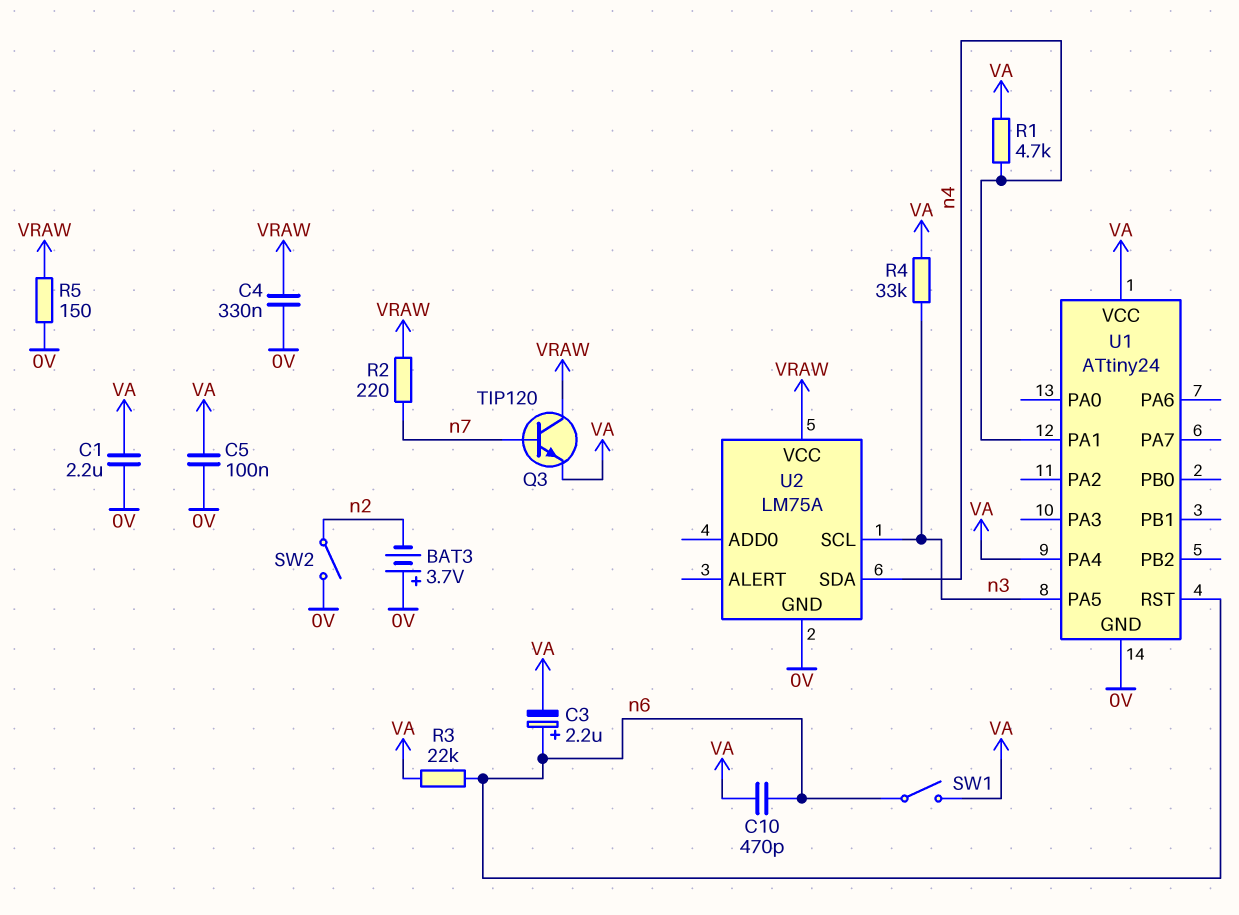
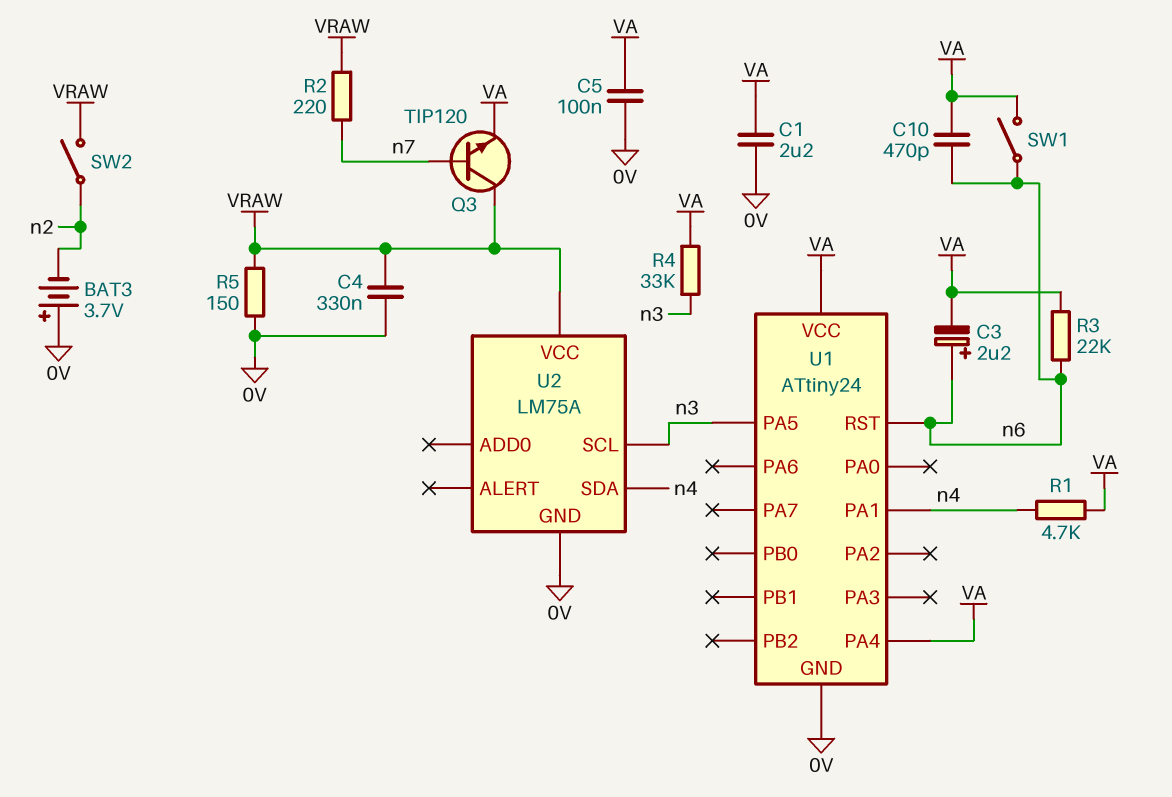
SW2: switch (0V, n2) -> switch (VRAW, n2)

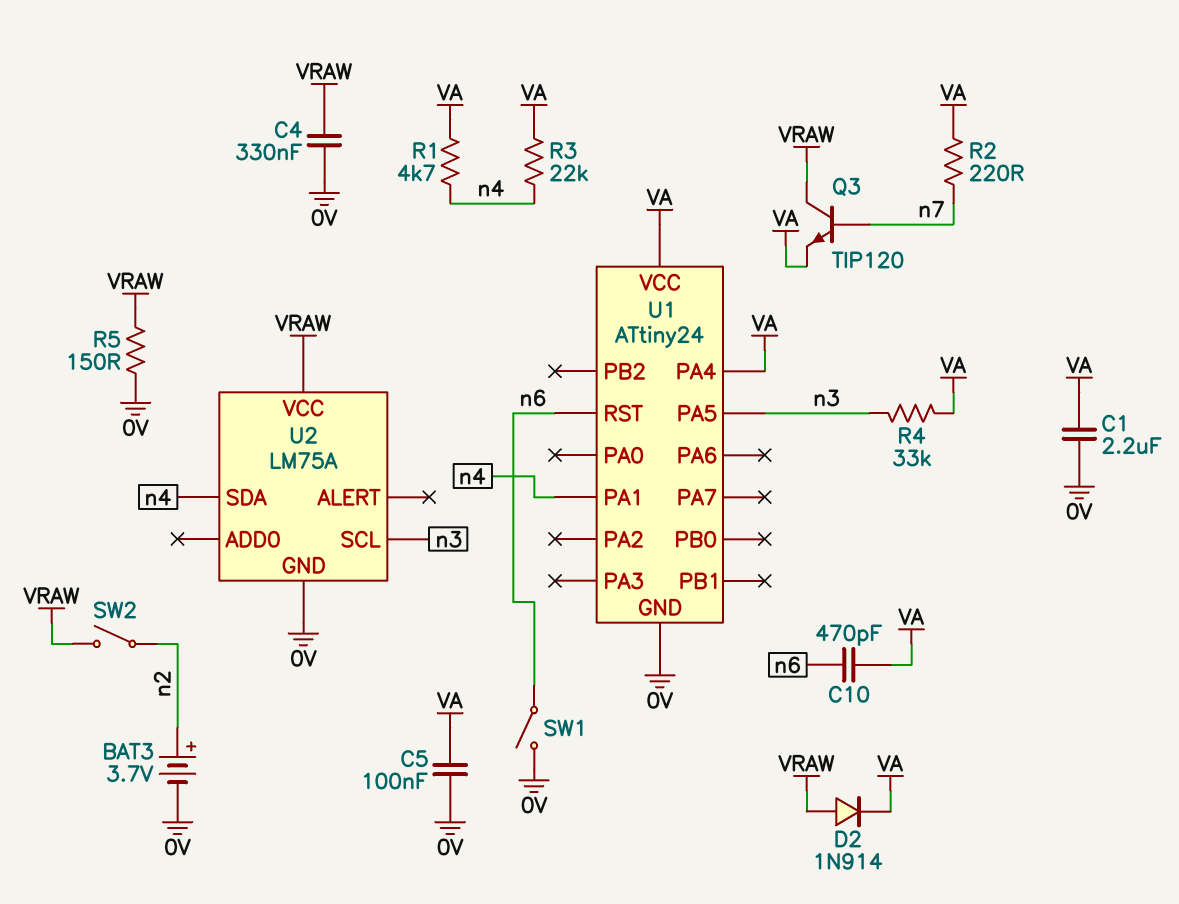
BAT3: 3.7V (plus 0V, minus n2) -> 3.7V (plus n2, minus 0V)
C3: 2.2uF (plus n6, minus VA) -> none
D2: none -> diode 1N914 (A VRAW, K VA)
R2: 220 (VRAW, n7) -> 220 (VA, n7)
R3: 22k (VA, n6) -> 22k (VA, n4)
SW1: switch (VA, n6) -> switch (0V, n6)

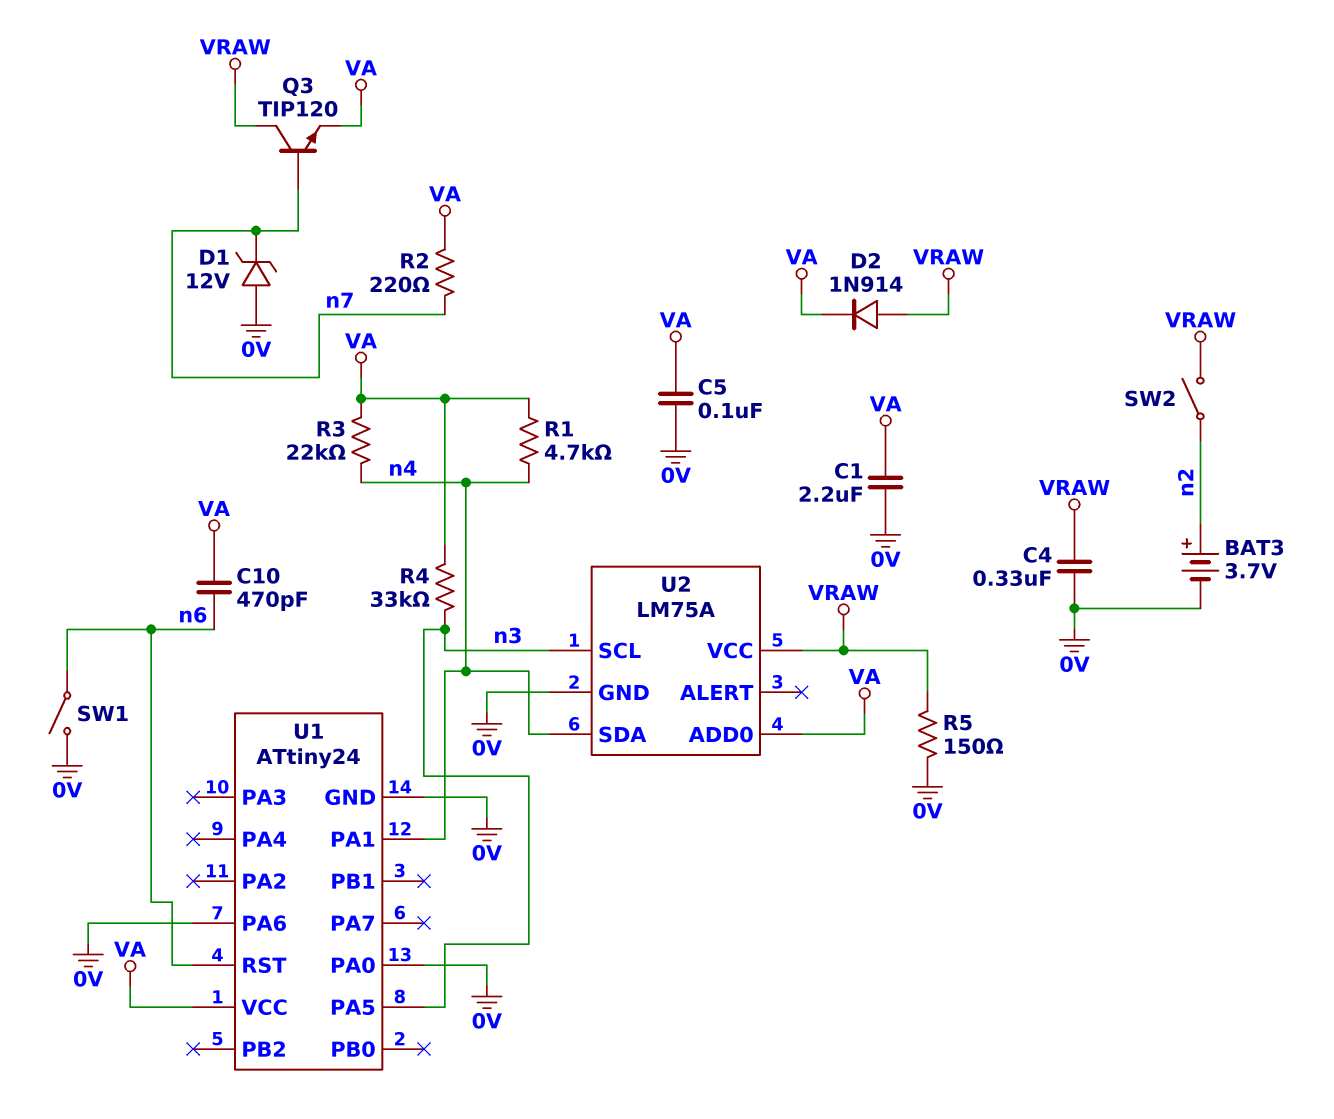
D1: none -> zener 12V (A 0V, K n7)
U1 pin PA0: none -> 0V
U1 pin PA4: VA -> none
U1 pin PA6: none -> 0V
U2 pin ADD0: none -> VA

